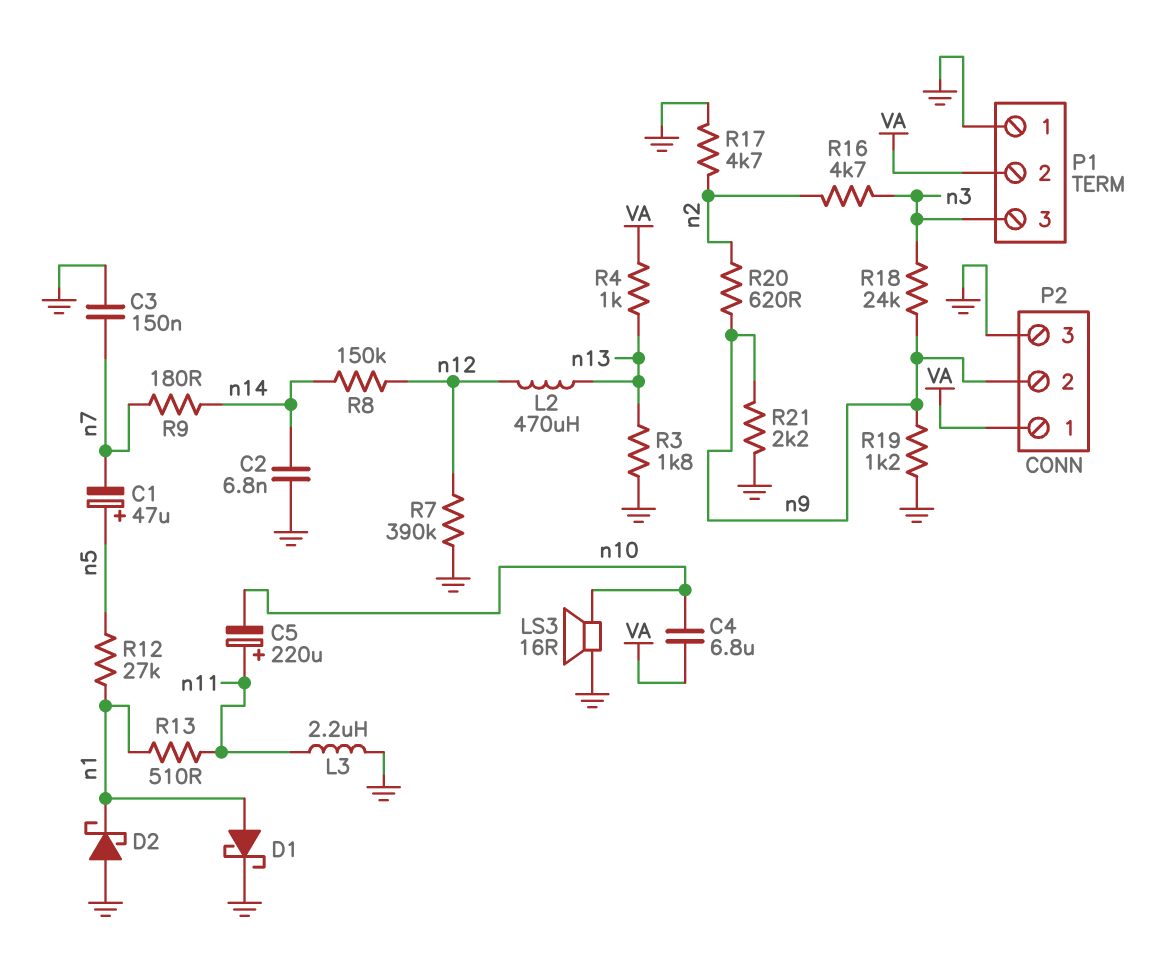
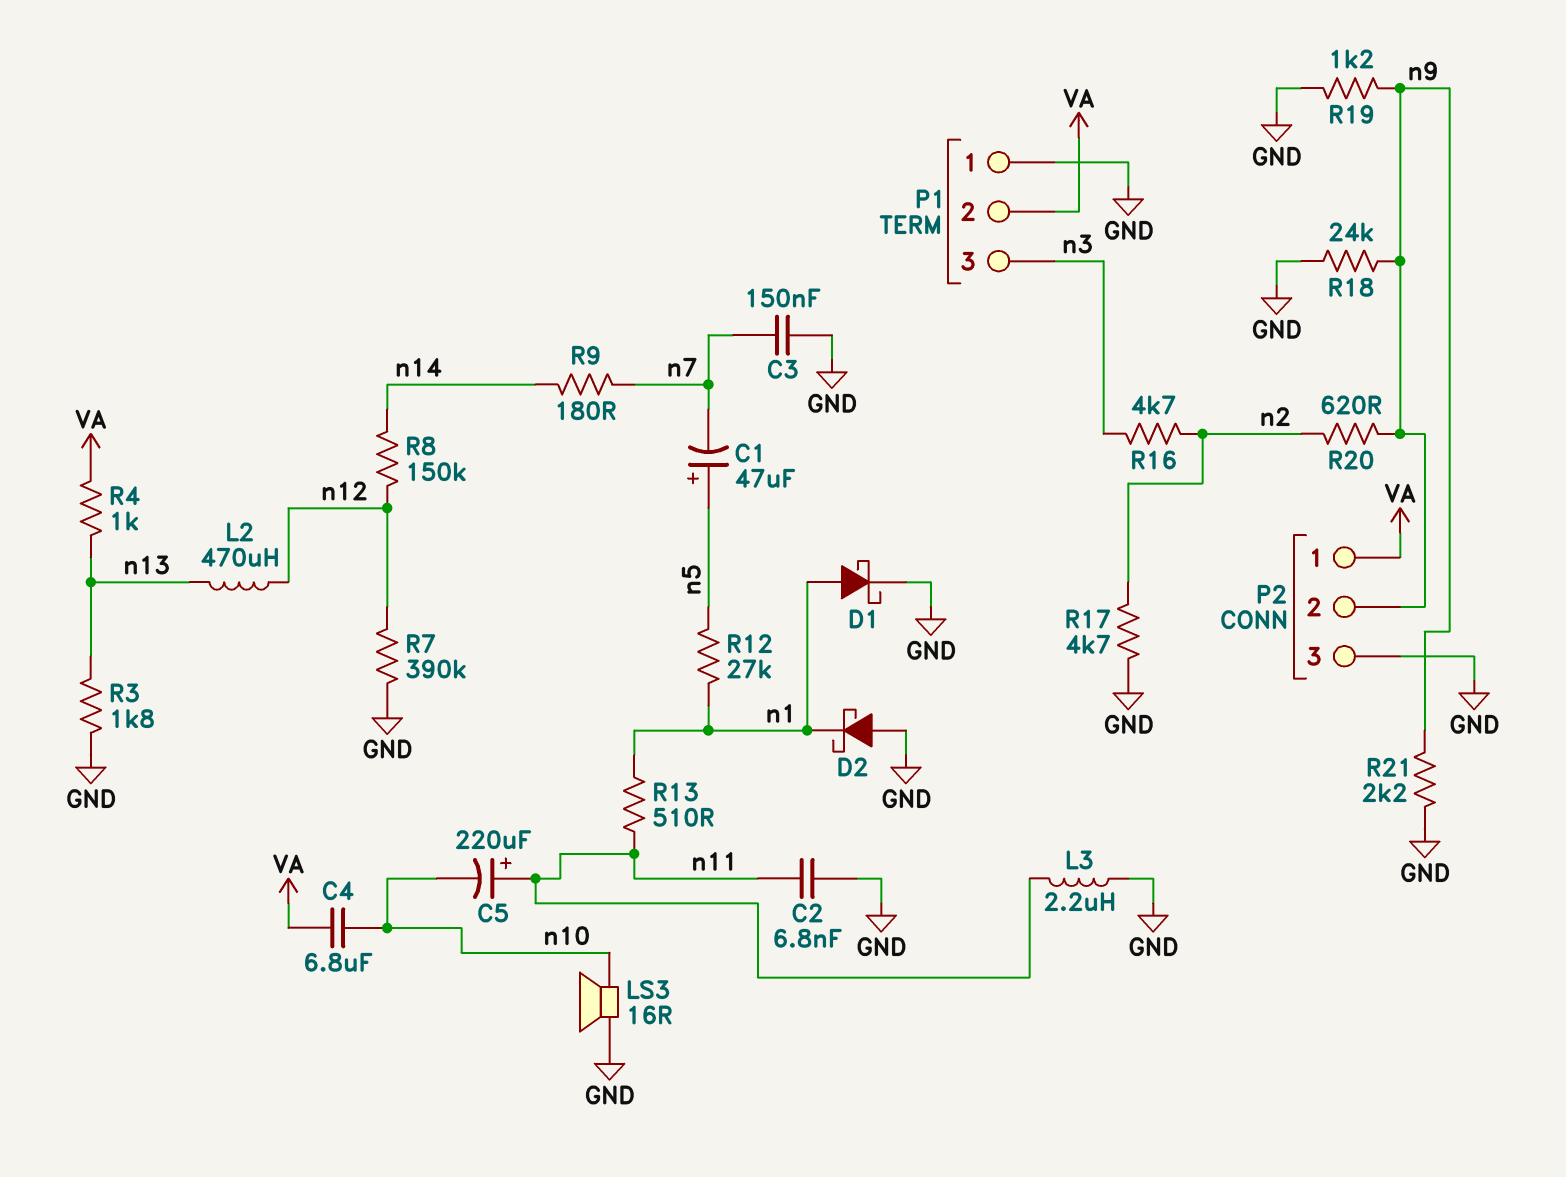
C2: 6.8nF (GND, n14) -> 6.8nF (GND, n11)
R18: 24k (n3, n9) -> 24k (GND, n9)

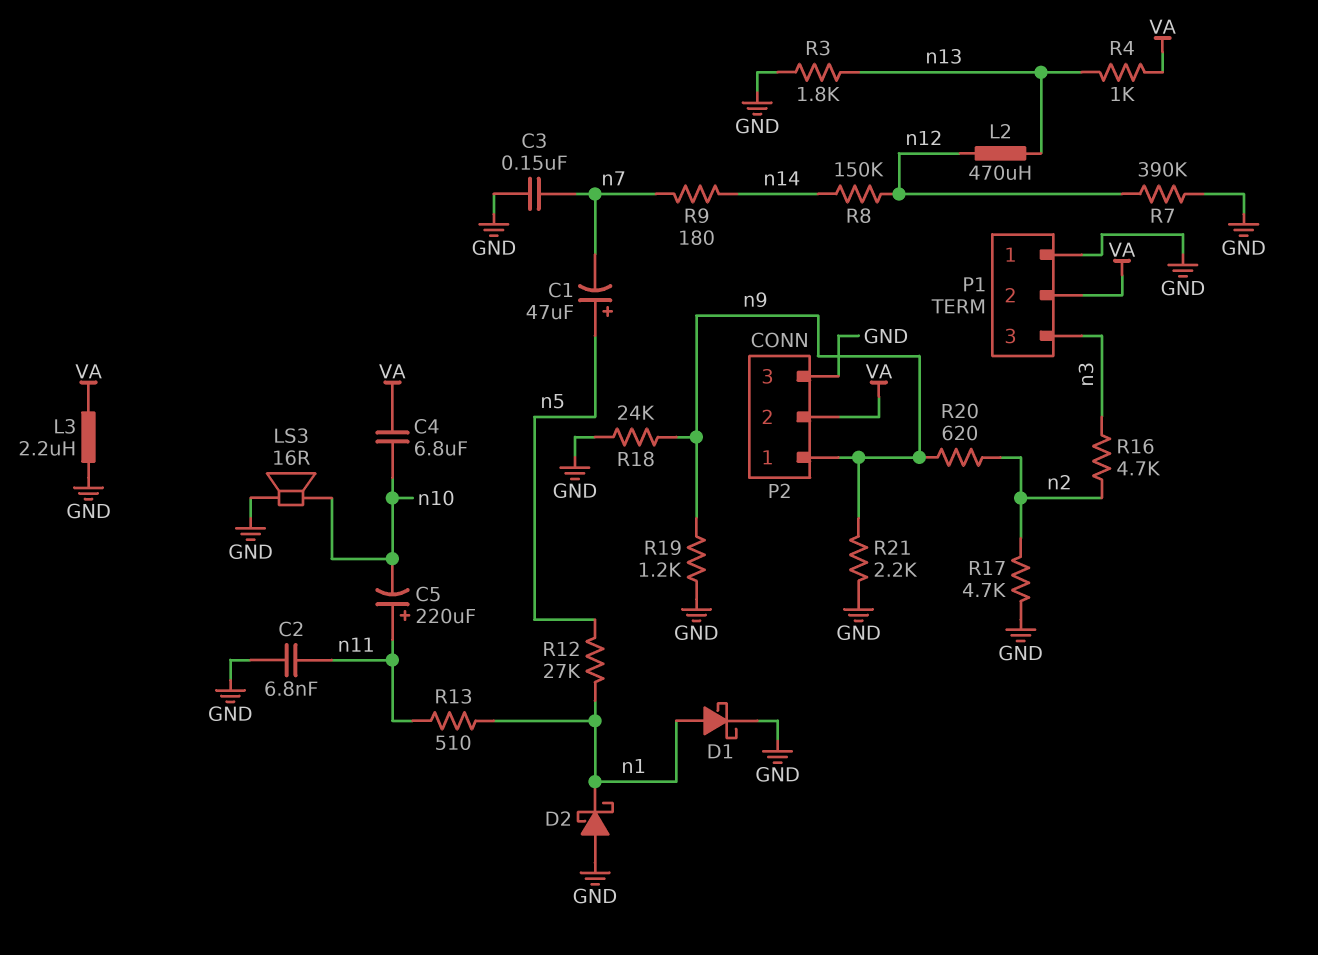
L3: 2.2uH (GND, n11) -> 2.2uH (GND, VA)
P2 pin 1: VA -> n9
P2 pin 2: n9 -> VA

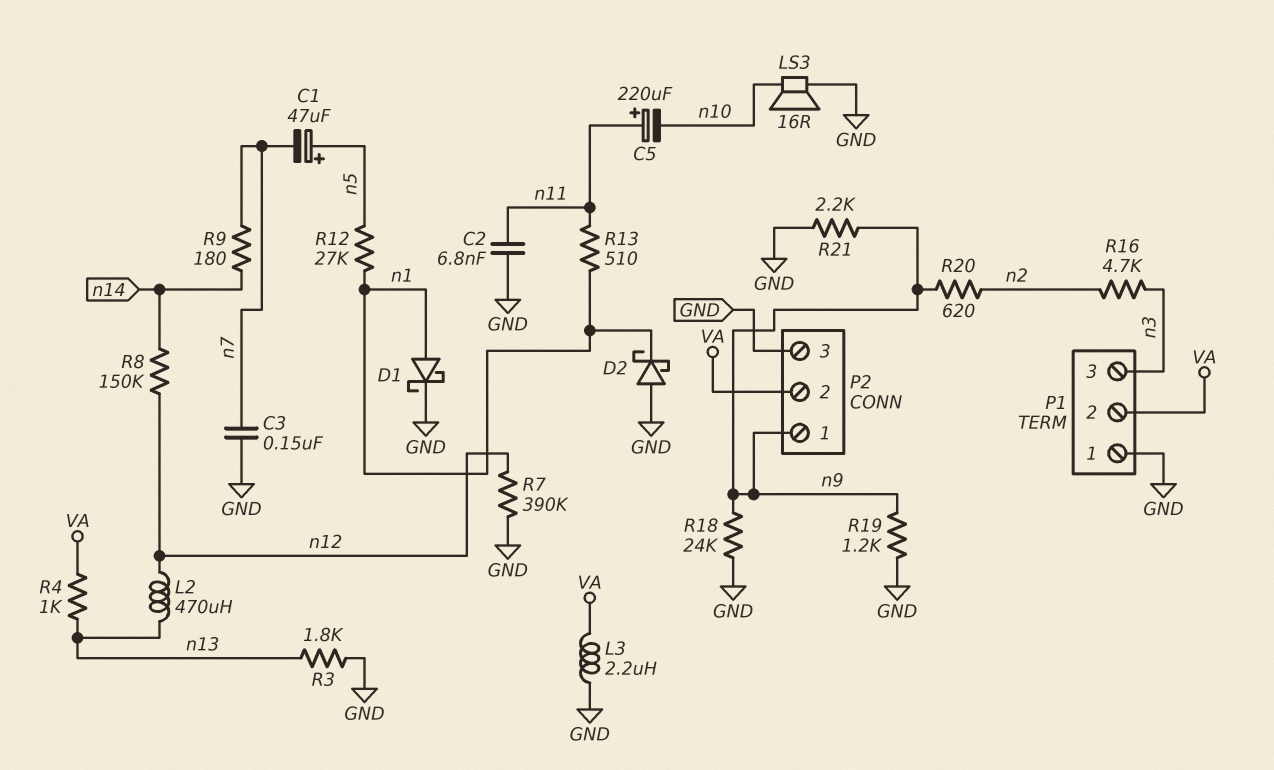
C4: 6.8uF (VA, n10) -> none
R17: 4.7k (GND, n2) -> none

